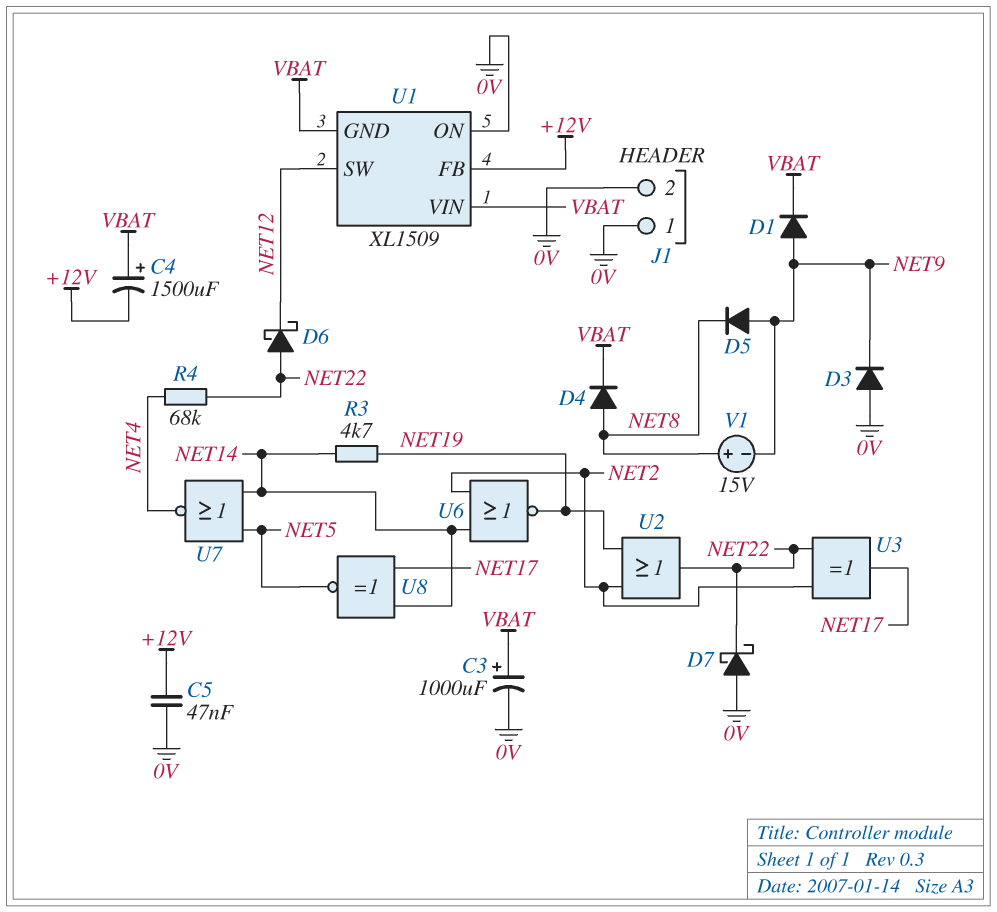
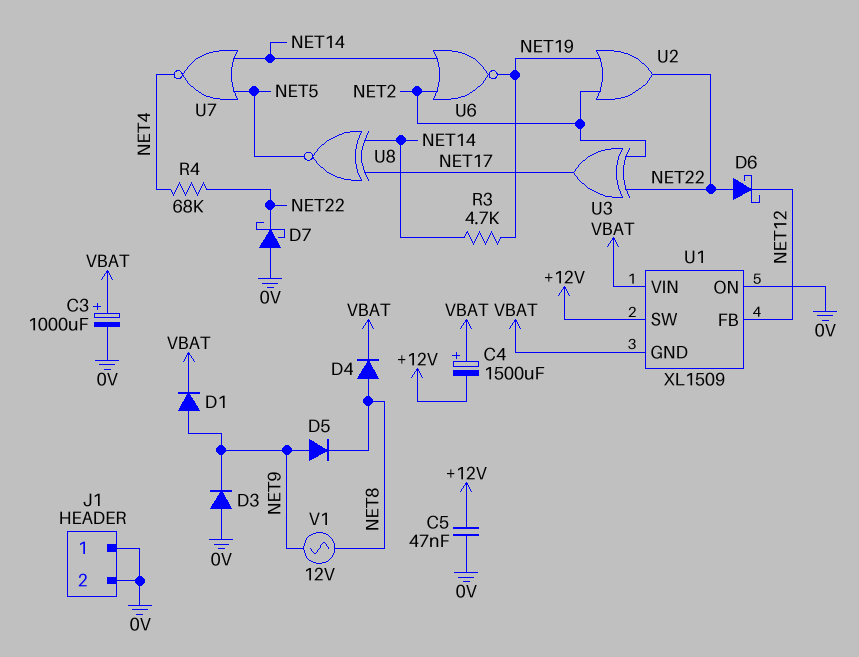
U1 pin FB: +12V -> NET12
U1 pin SW: NET12 -> +12V
V1: 15V (plus NET8, minus NET9) -> AC 12V (NET8, NET9)

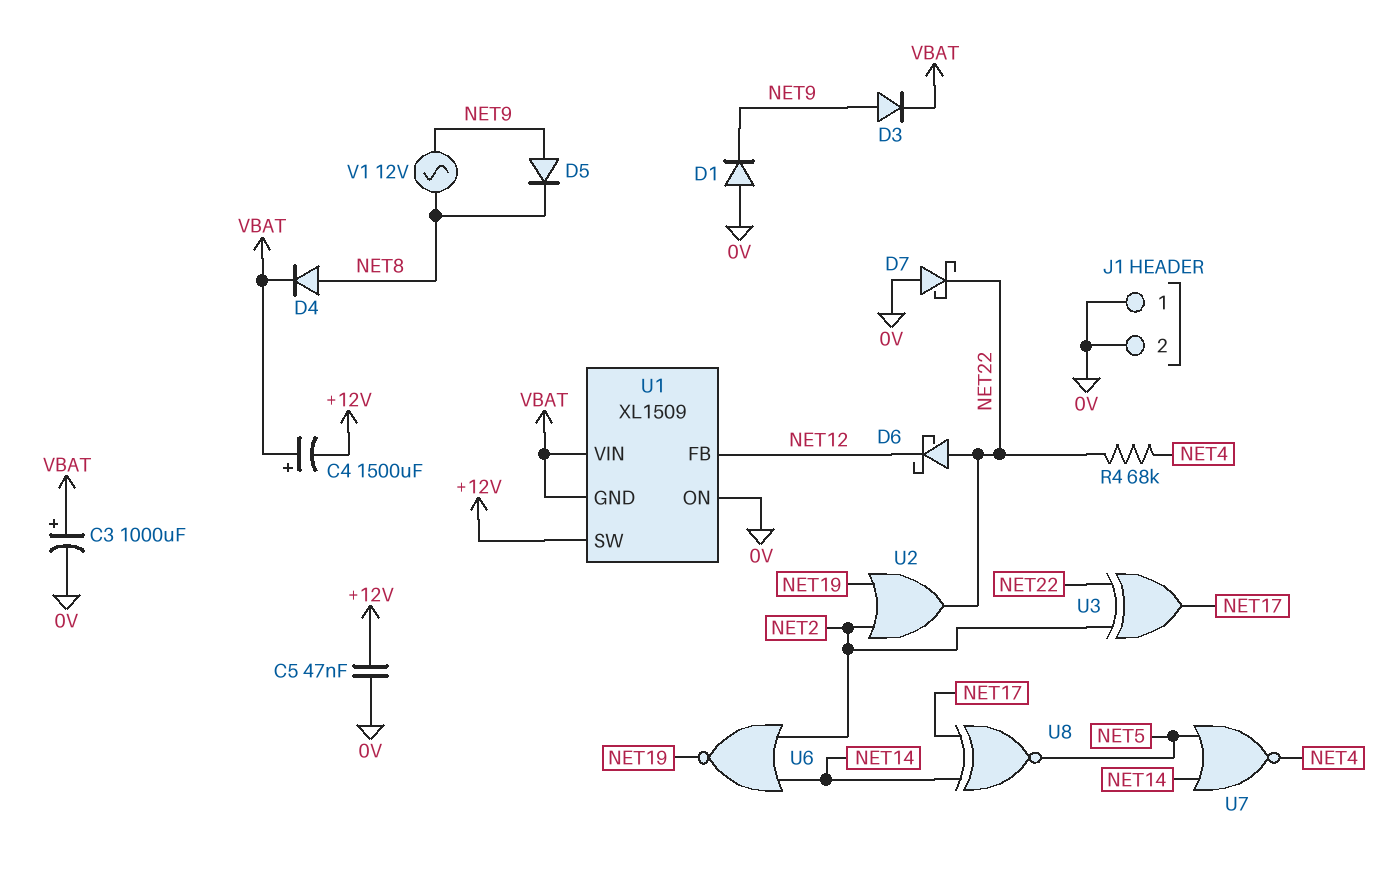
D1: diode (A NET9, K VBAT) -> diode (A 0V, K NET9)
D3: diode (A 0V, K NET9) -> diode (A NET9, K VBAT)
R3: 4.7k (NET14, NET19) -> none

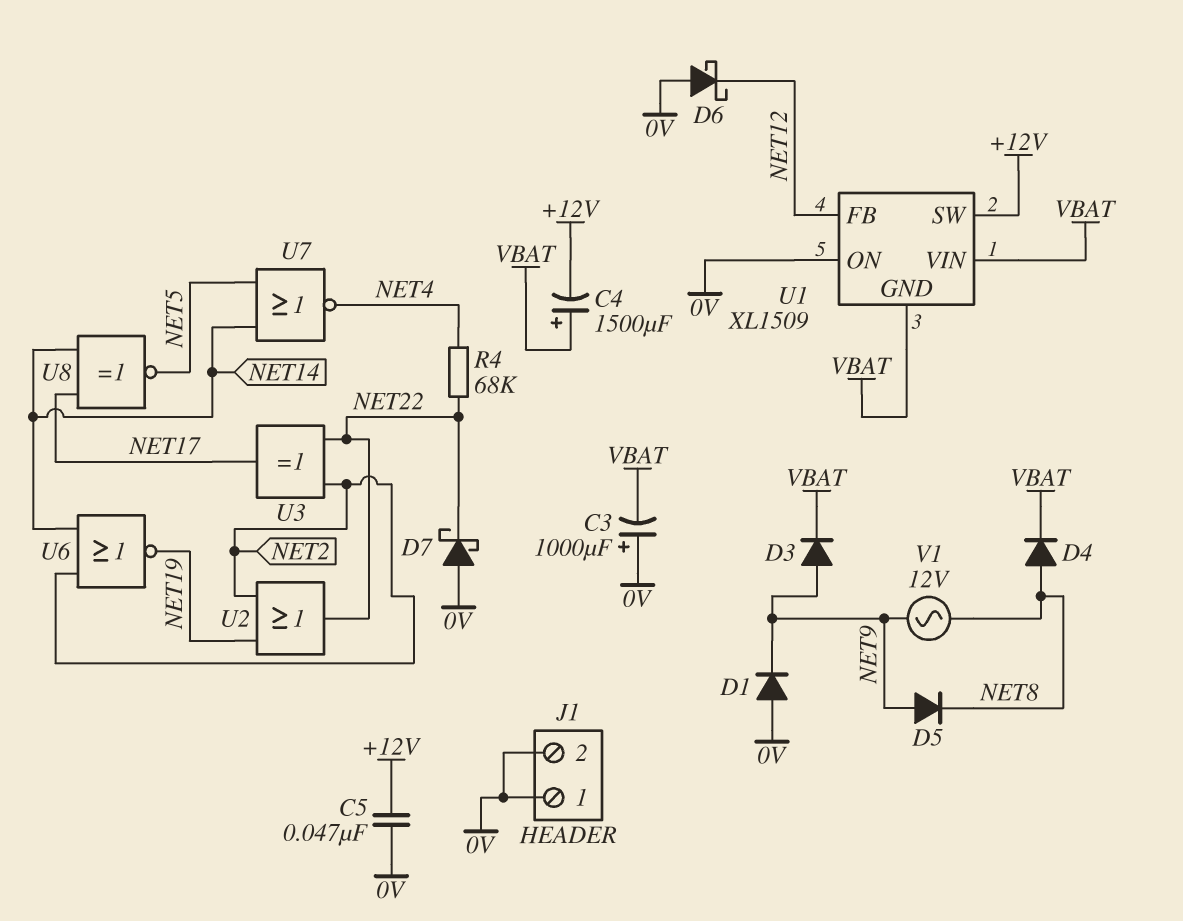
C3: 1000uF (plus VBAT, minus 0V) -> 1000uF (plus 0V, minus VBAT)
D6: schottky (A NET22, K NET12) -> schottky (A 0V, K NET12)

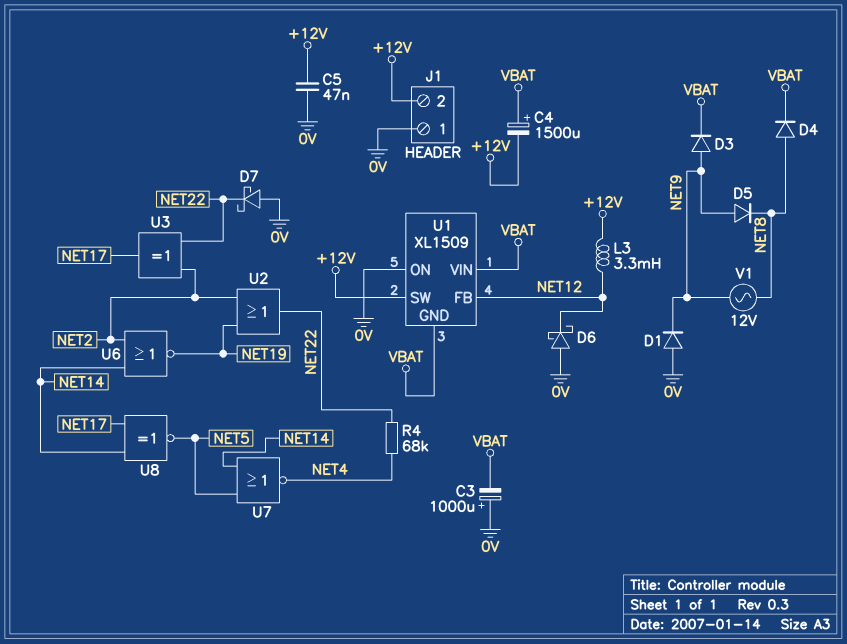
J1 pin 2: 0V -> +12V
L3: none -> 3.3mH (+12V, NET12)

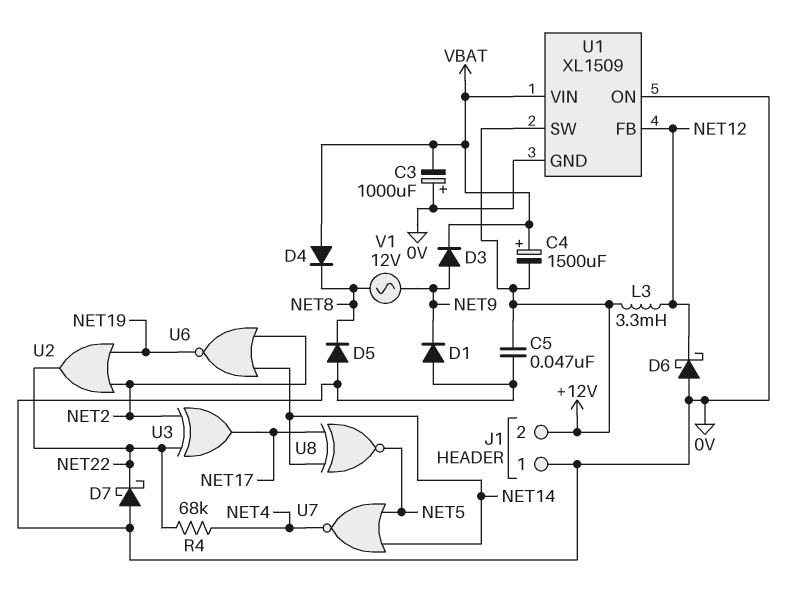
D4: diode (A NET8, K VBAT) -> diode (A VBAT, K NET8)
D5: diode (A NET9, K NET8) -> diode (A 0V, K NET8)
U1 pin GND: VBAT -> 0V

